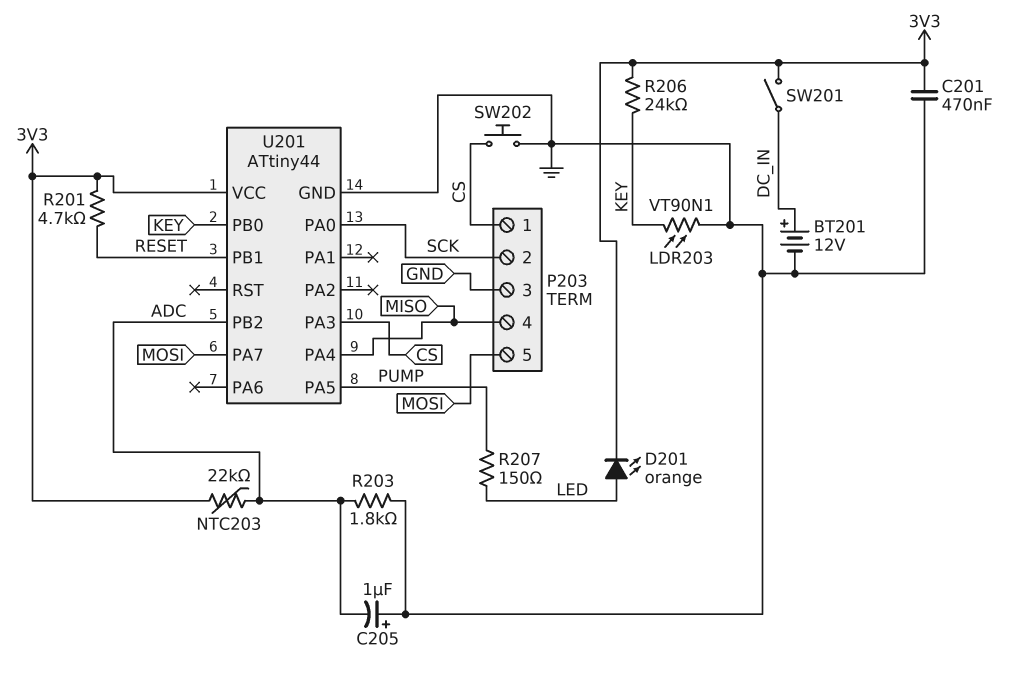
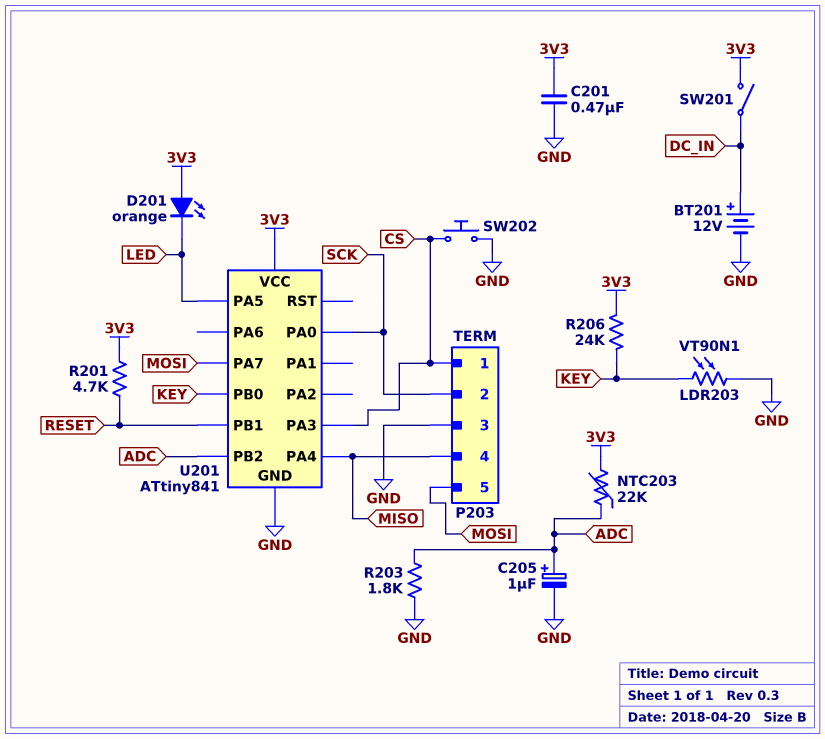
C205: 1uF (plus GND, minus ADC) -> 1uF (plus ADC, minus GND)
D201: LED orange (A LED, K 3V3) -> LED orange (A 3V3, K LED)
R207: 150 (LED, PUMP) -> none
U201: ATtiny44 -> ATtiny841
U201 pin PA5: PUMP -> LED

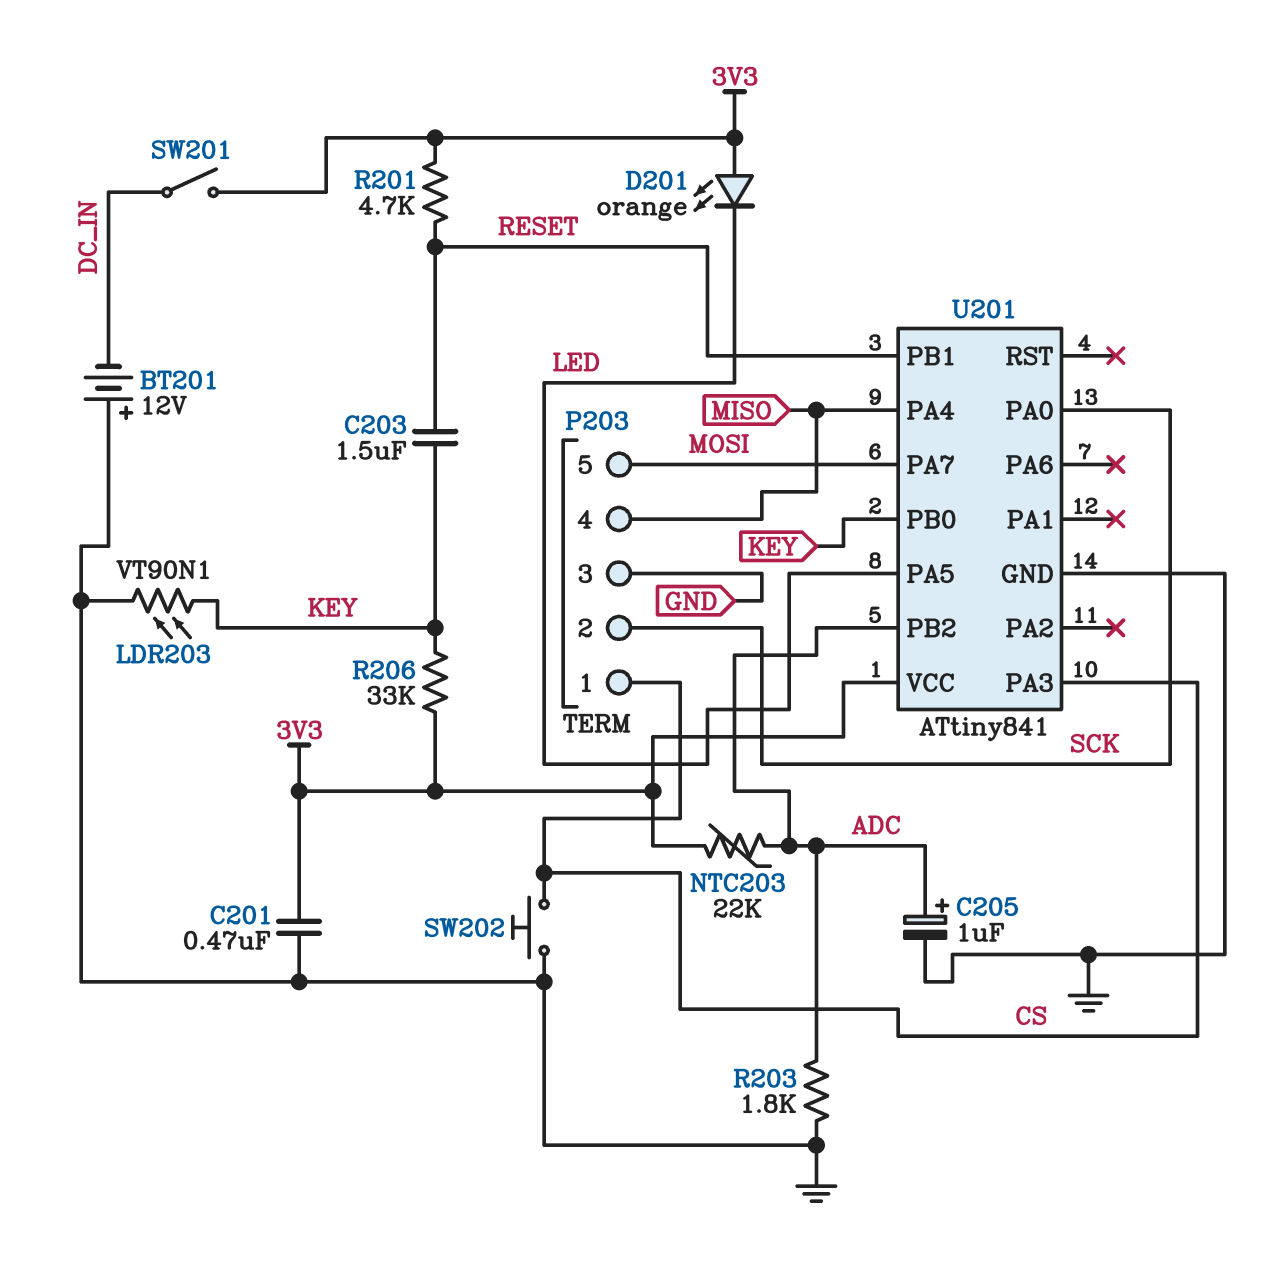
BT201: 12V (plus DC_IN, minus GND) -> 12V (plus GND, minus DC_IN)
C203: none -> 1.5uF (KEY, RESET)
R206: 24k (3V3, KEY) -> 33k (3V3, KEY)

